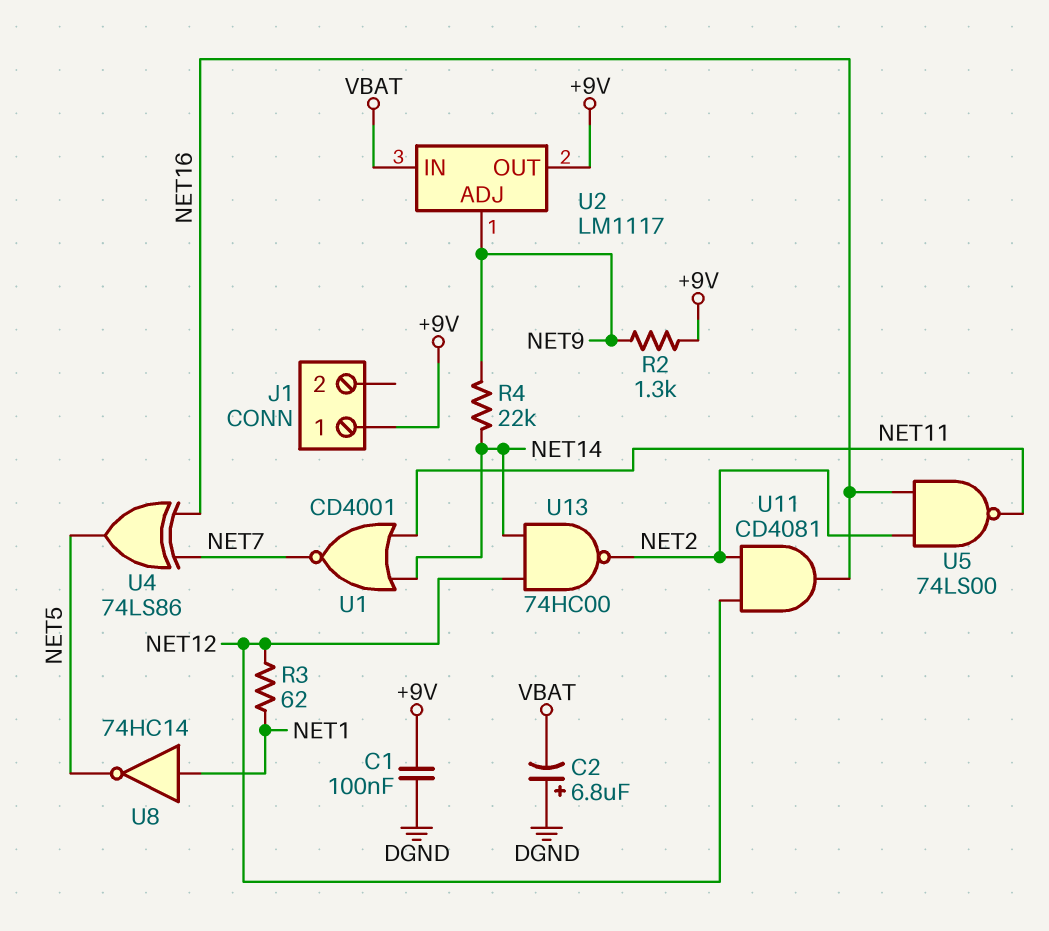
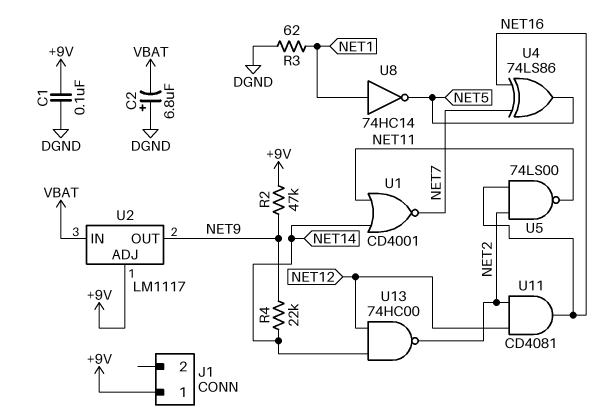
R2: 1.3k (+9V, NET9) -> 47k (+9V, NET9)
R3: 62 (NET1, NET12) -> 62 (DGND, NET1)
U2 pin ADJ: NET9 -> +9V
U2 pin OUT: +9V -> NET9

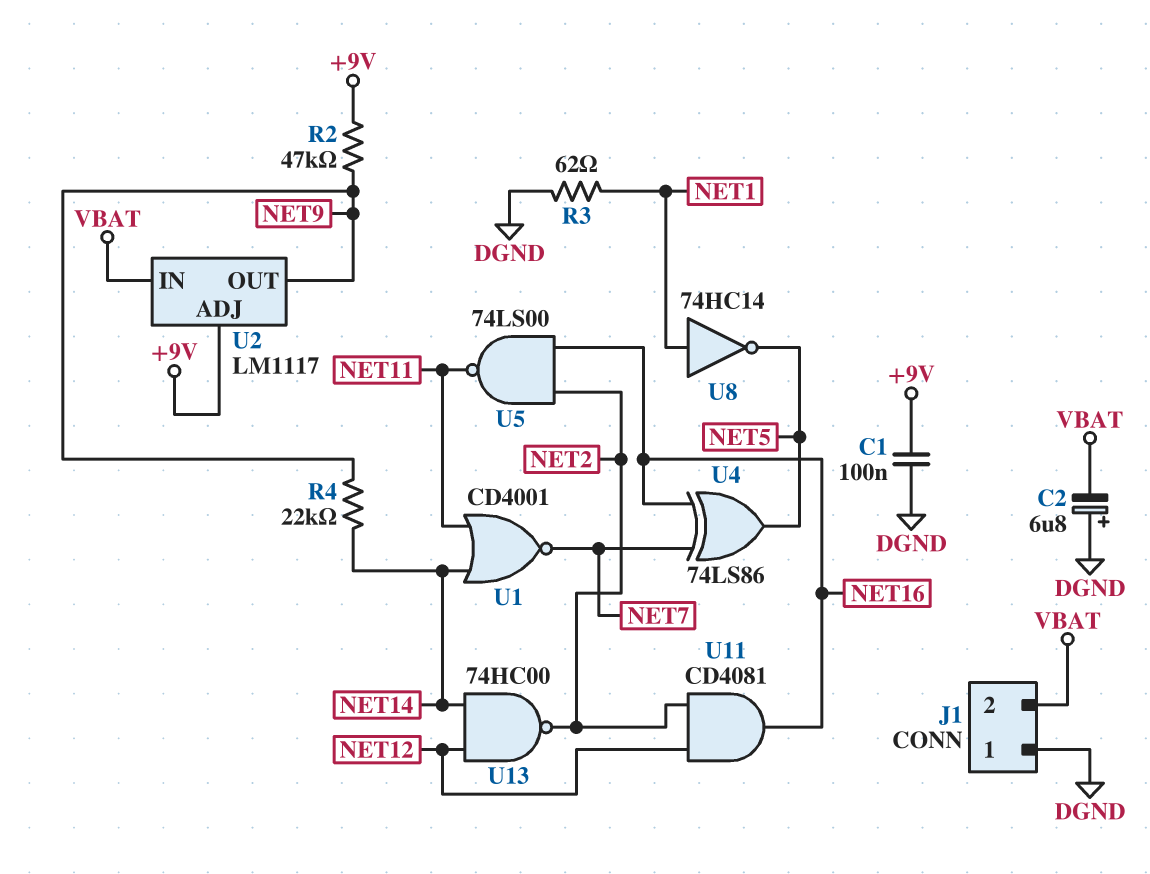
J1 pin 1: +9V -> DGND
J1 pin 2: none -> VBAT

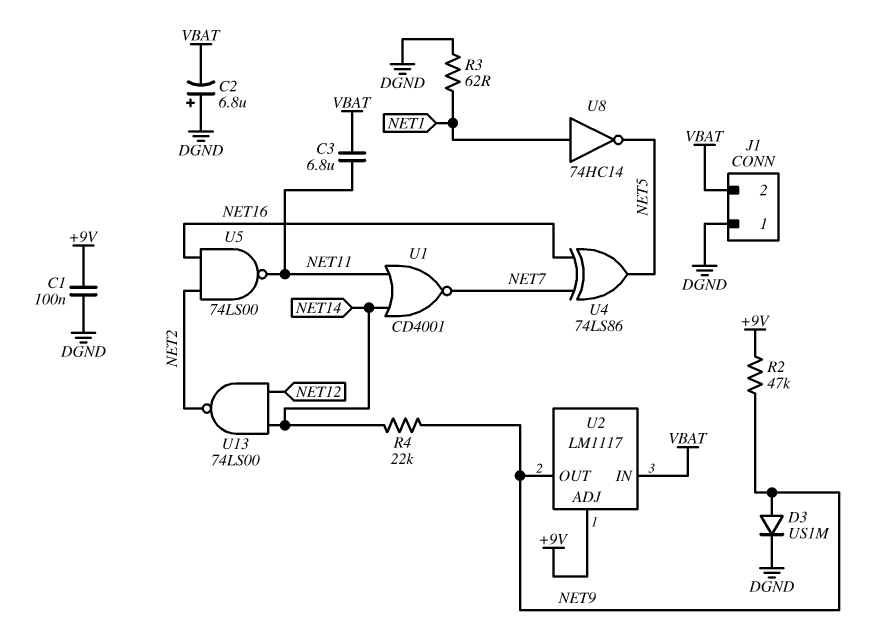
C3: none -> 6.8uF (NET11, VBAT)
D3: none -> diode US1M (A NET9, K DGND)
U11: AND CD4081 (in NET2, in NET12, out NET16) -> none
U13: NAND 74HC00 (in NET12, in NET14, out NET2) -> NAND 74LS00 (in NET12, in NET14, out NET2)

